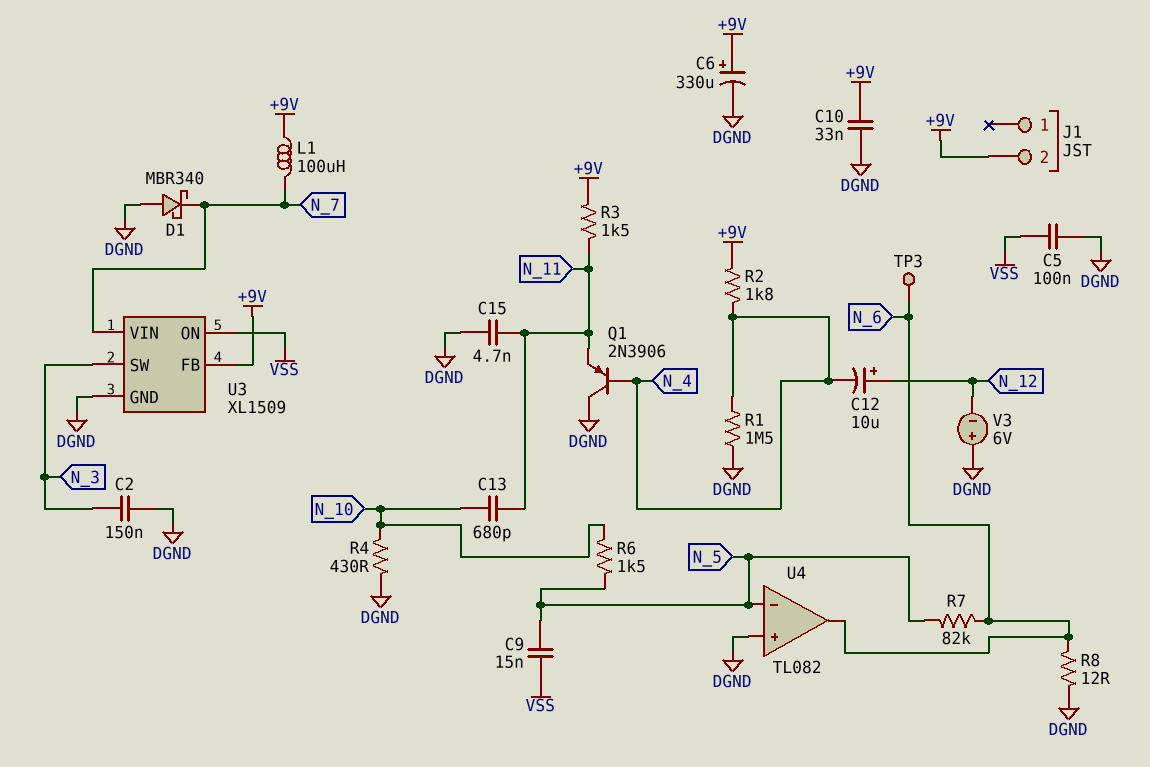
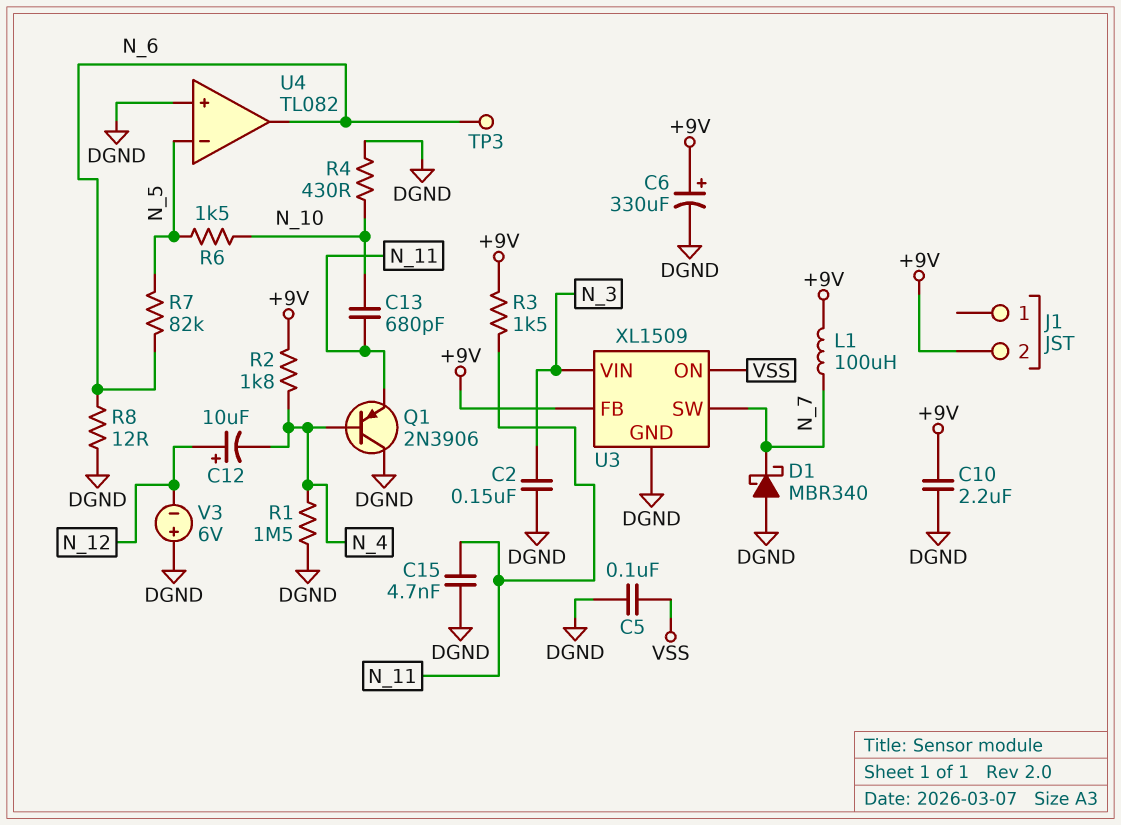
C9: 15nF (N_5, VSS) -> none
C10: 33nF (+9V, DGND) -> 2.2uF (+9V, DGND)
U3 pin SW: N_3 -> N_7
U3 pin VIN: N_7 -> N_3

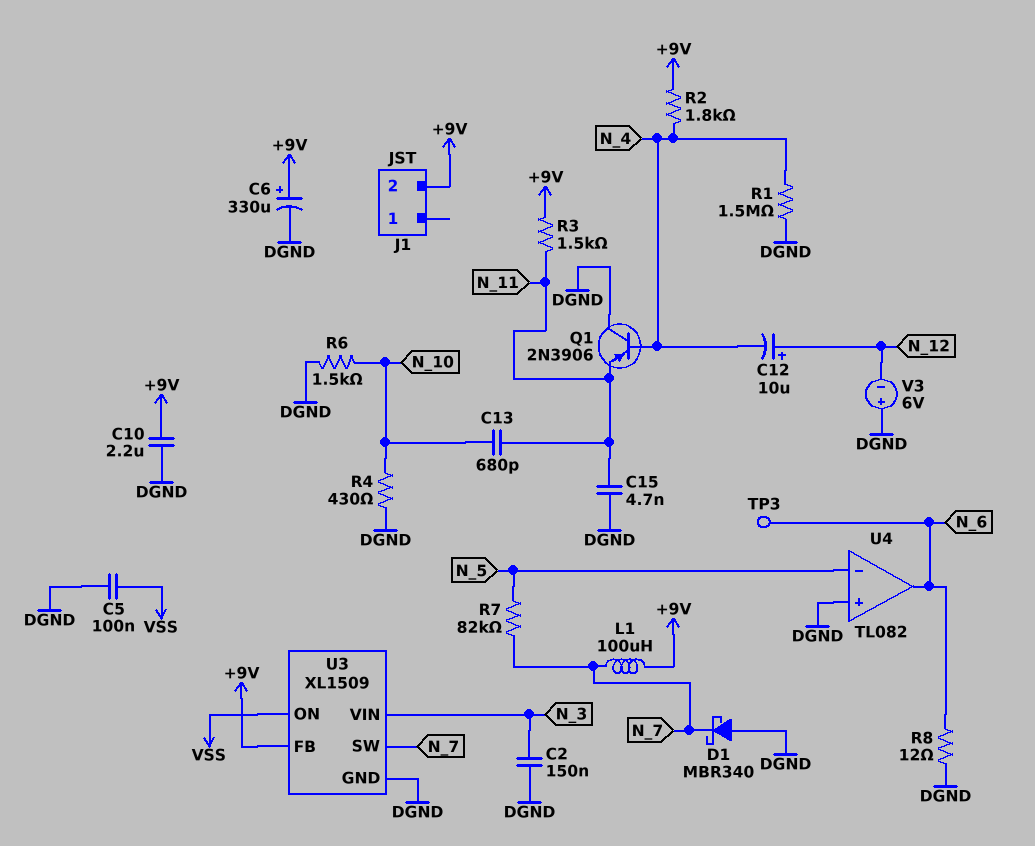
R6: 1.5k (N_5, N_10) -> 1.5k (DGND, N_10)
R7: 82k (N_5, N_6) -> 82k (N_5, N_7)

